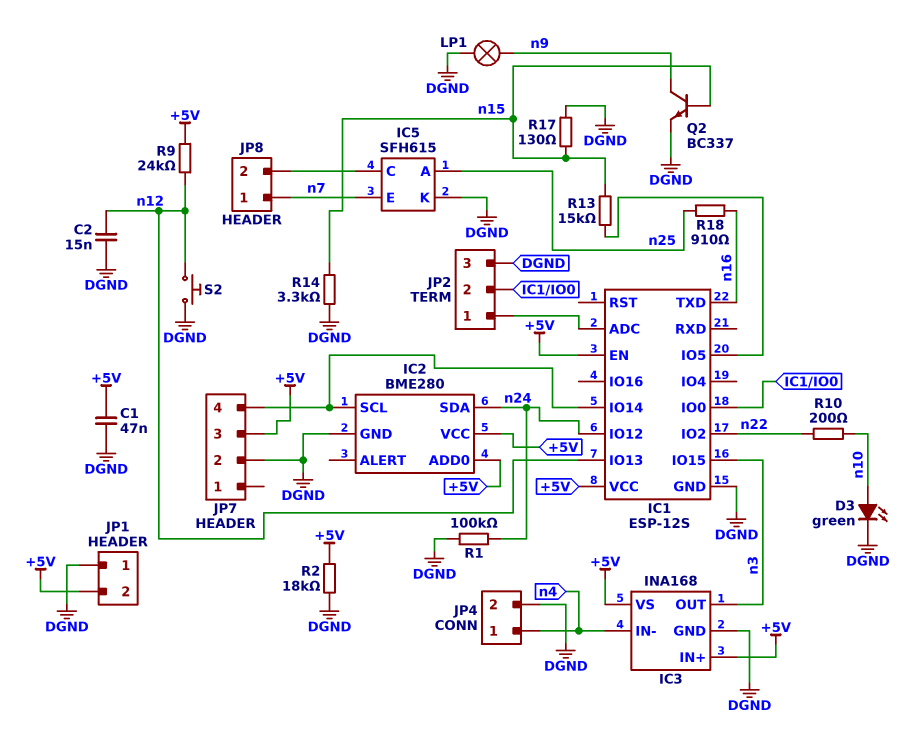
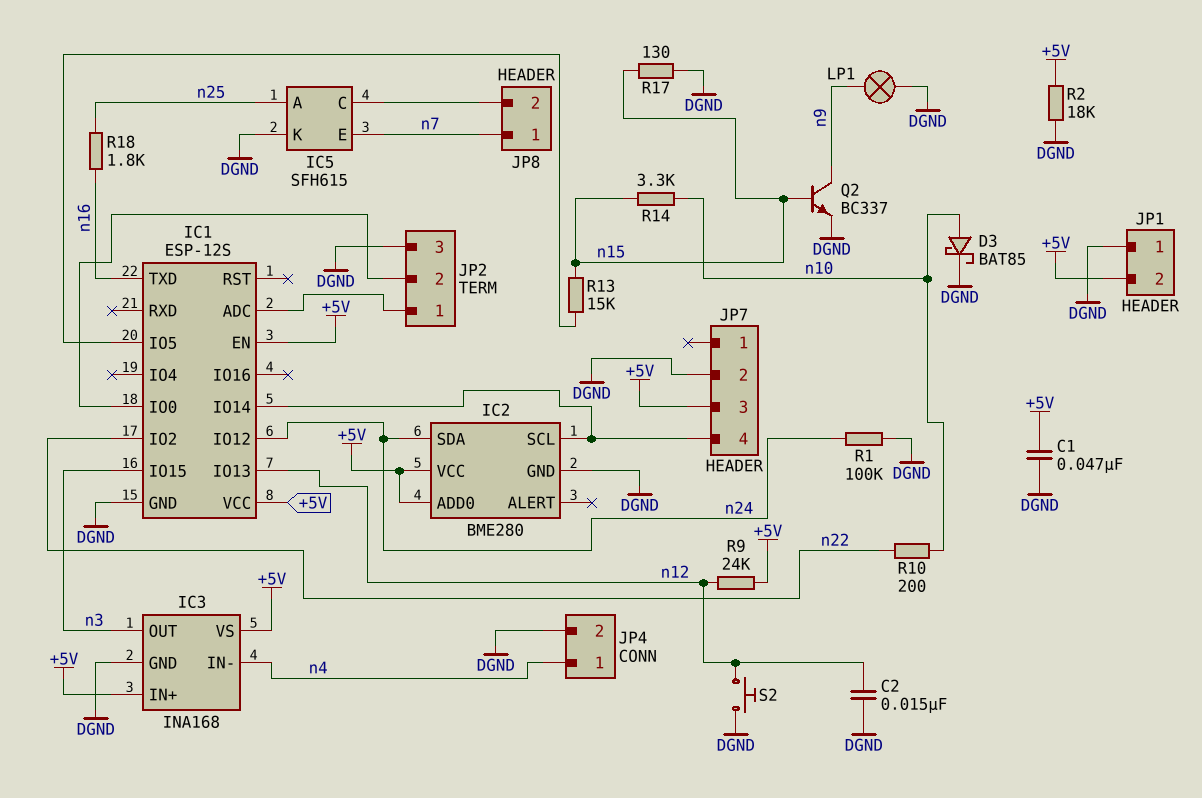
D3: LED green (A n10, K DGND) -> schottky BAT85 (A n10, K DGND)
R14: 3.3k (DGND, n15) -> 3.3k (n10, n15)
R18: 910 (n16, n25) -> 1.8k (n16, n25)

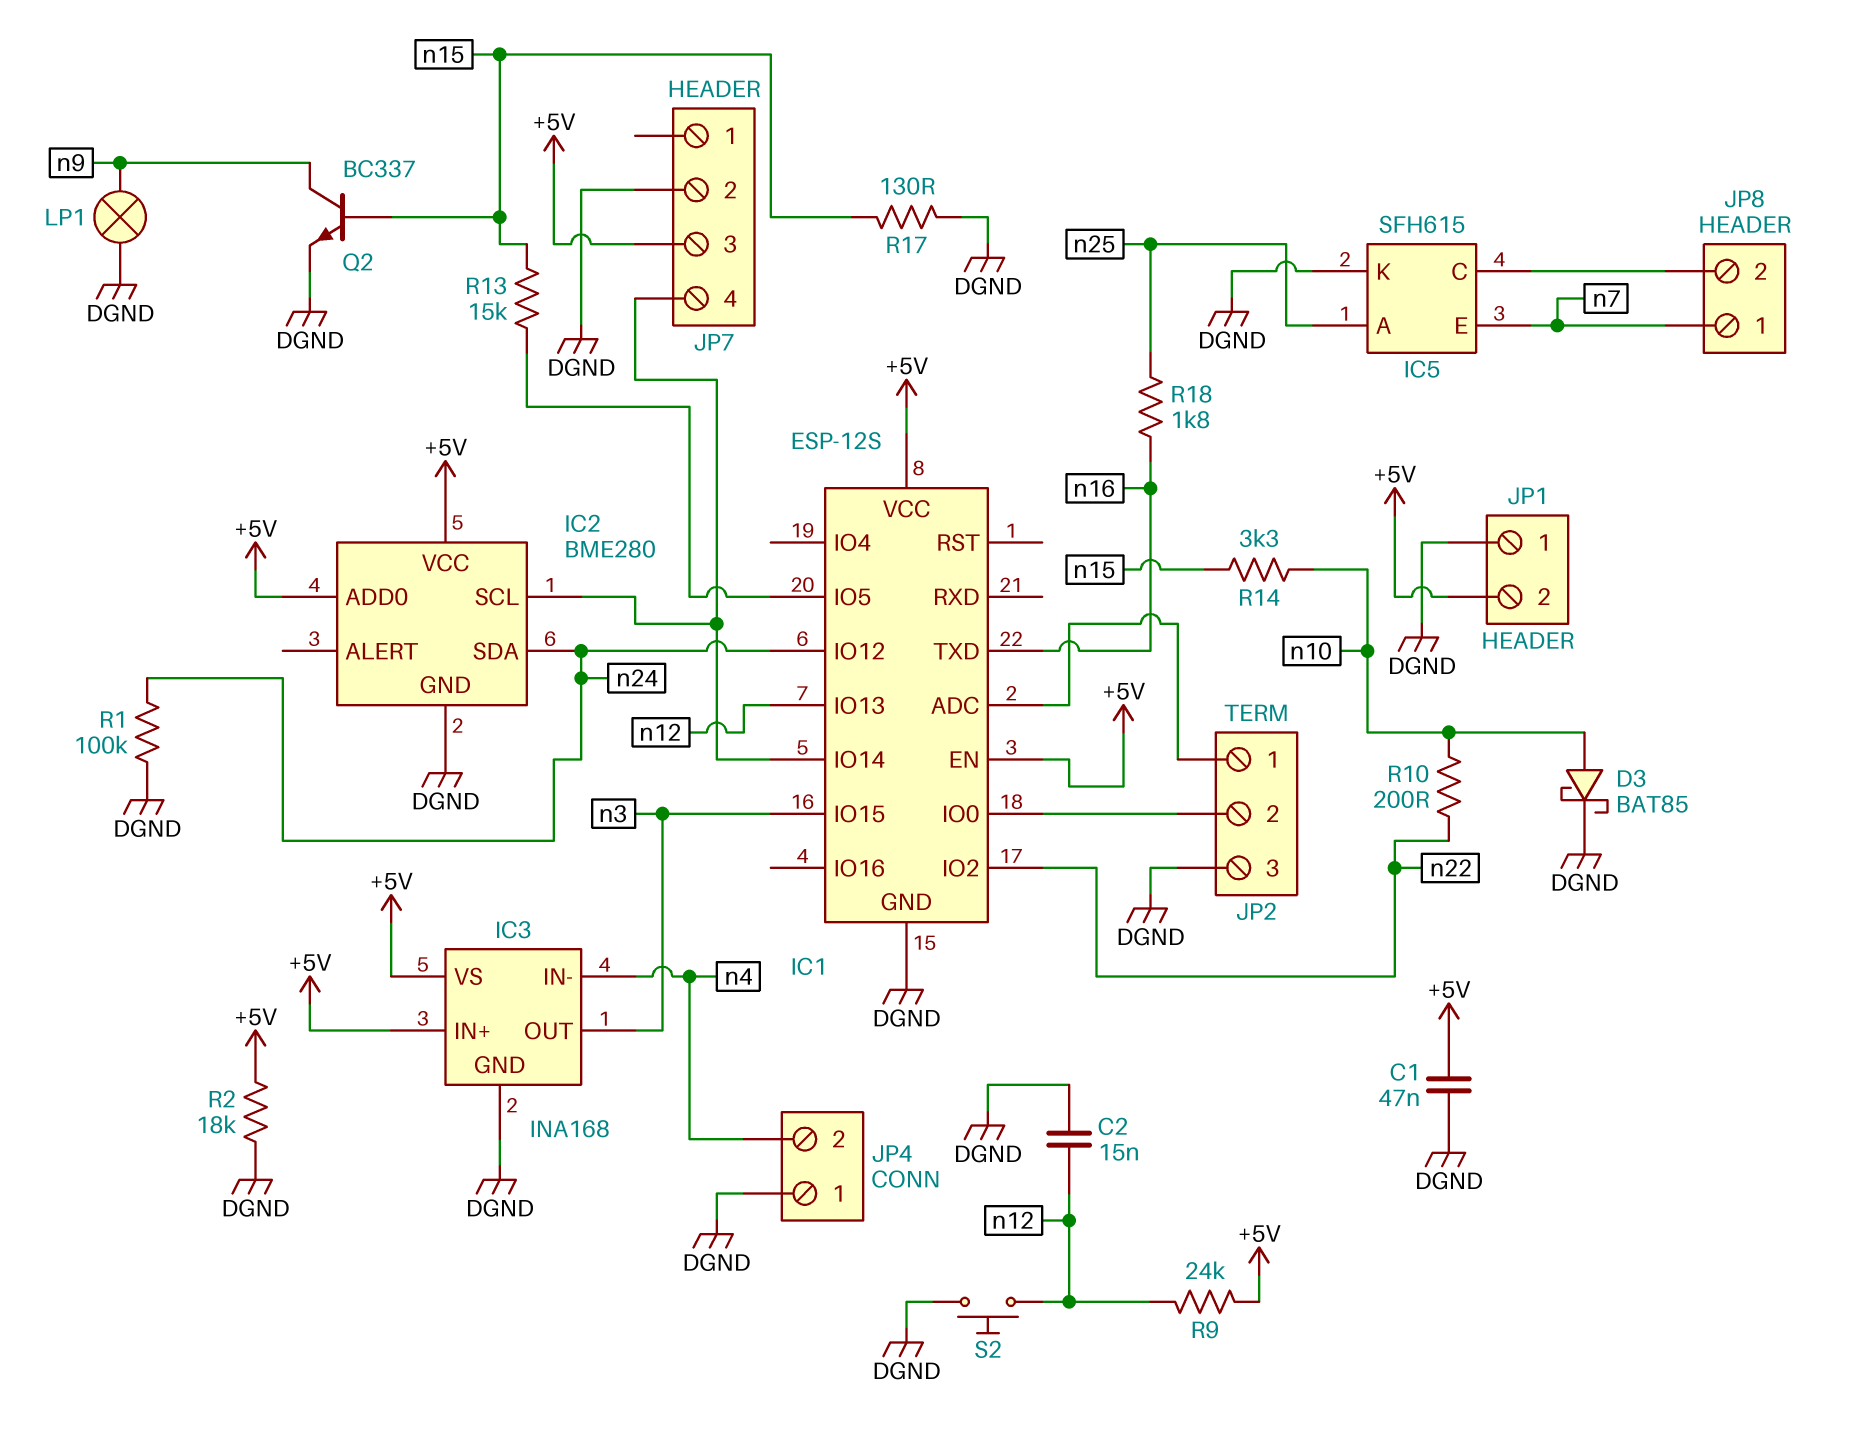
JP4 pin 1: n4 -> DGND
JP4 pin 2: DGND -> n4

